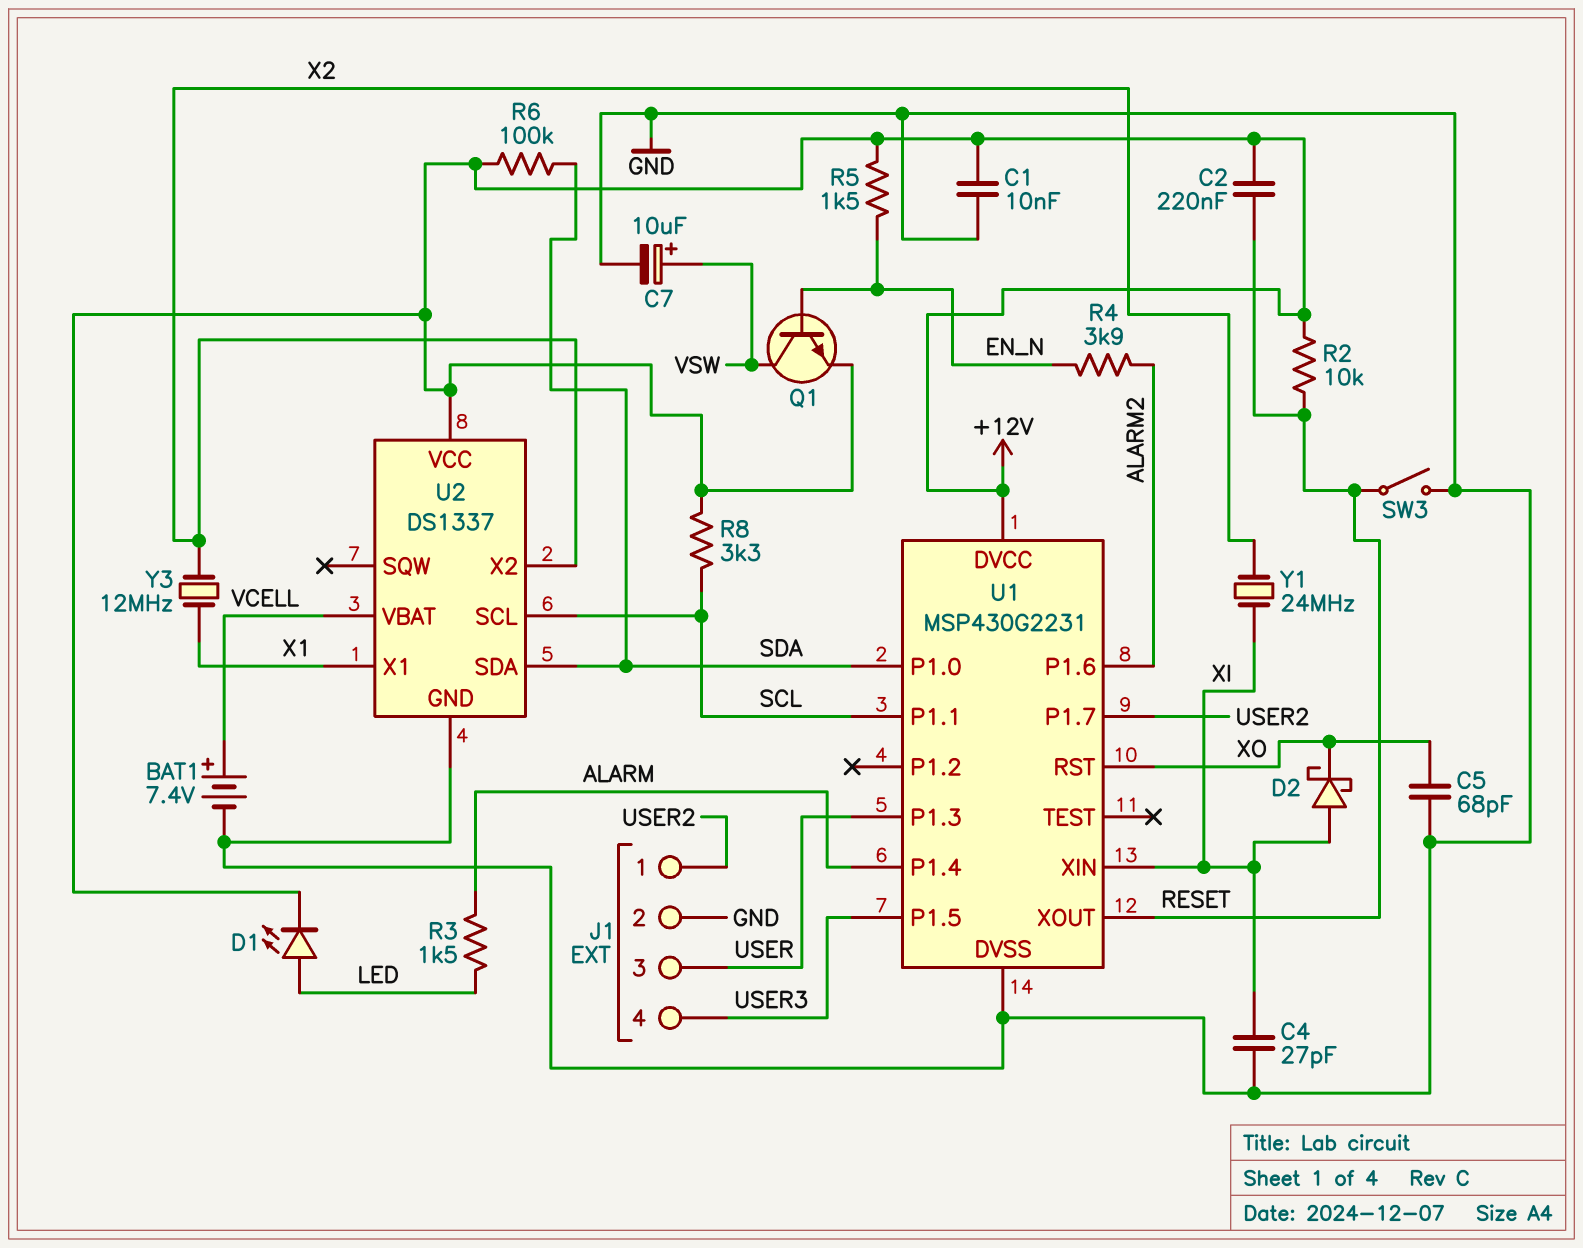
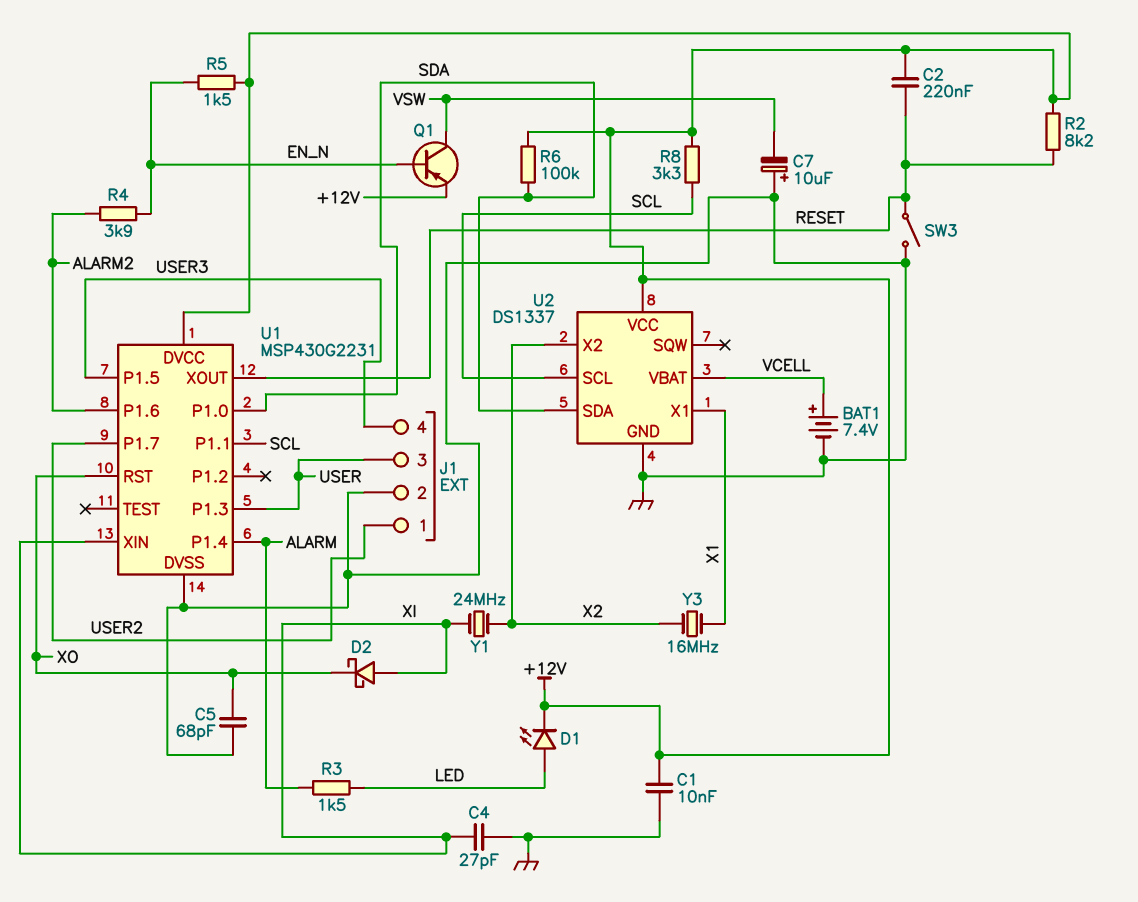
C7: 10uF (plus VSW, minus GND) -> 10uF (plus GND, minus VSW)
Q1: NPN (B EN_N, C VSW, E +12V) -> PNP (B EN_N, C VSW, E +12V)
R2: 10k (+12V, RESET) -> 8.2k (+12V, RESET)
Y3: 12MHz (X1, X2) -> 16MHz (X1, X2)

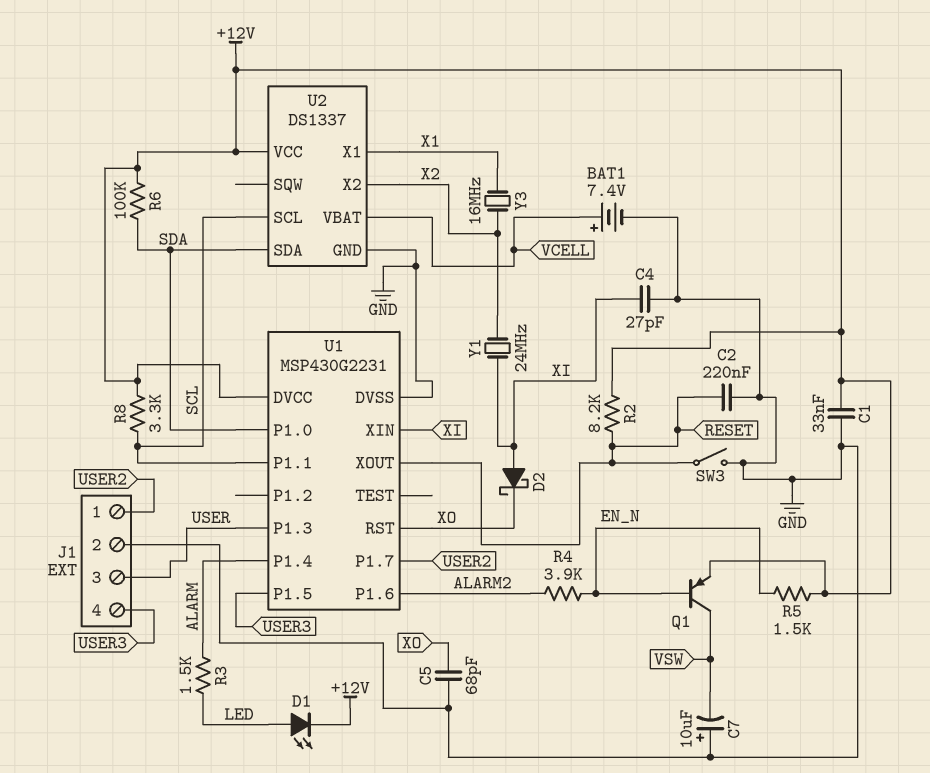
C1: 10nF (+12V, GND) -> 33nF (+12V, GND)
C2: 220nF (+12V, RESET) -> 220nF (GND, RESET)

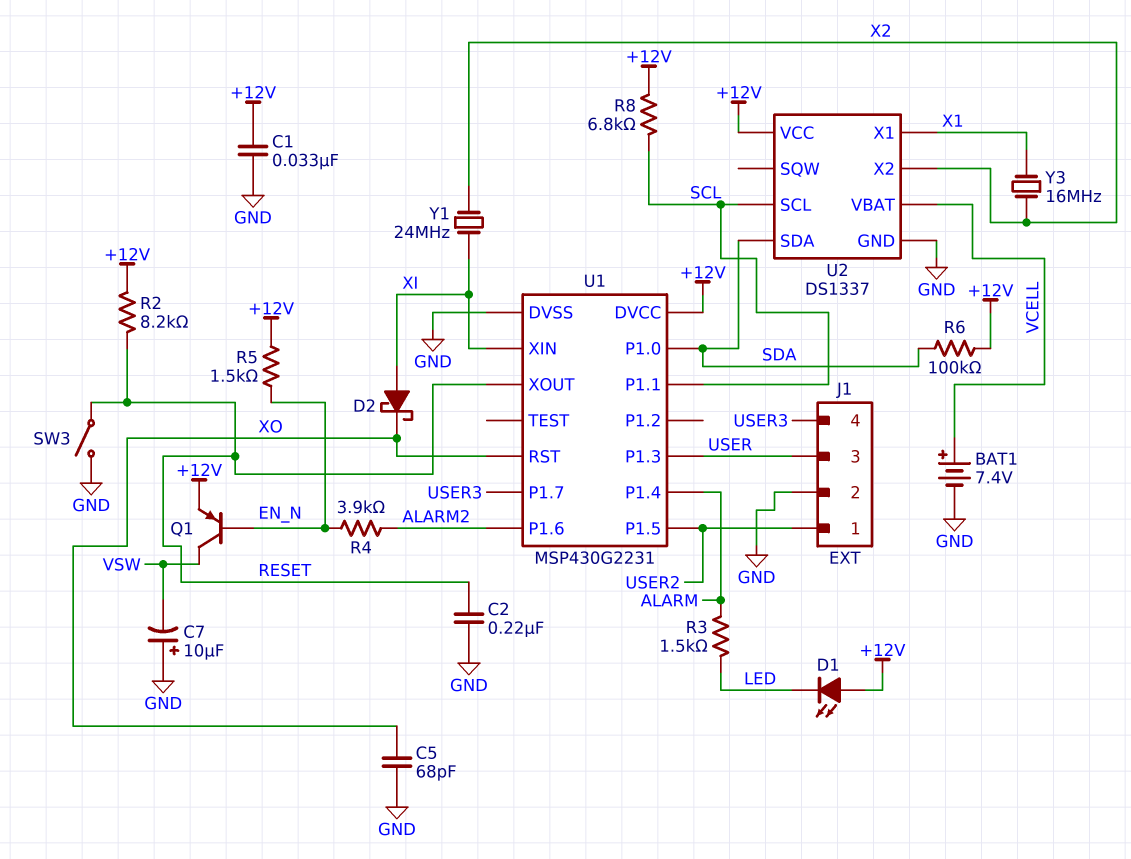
C4: 27pF (GND, XI) -> none
D1: LED (A LED, K +12V) -> LED (A +12V, K LED)
R8: 3.3k (+12V, SCL) -> 6.8k (+12V, SCL)
U1 pin P1.5: USER3 -> USER2
U1 pin P1.7: USER2 -> USER3

